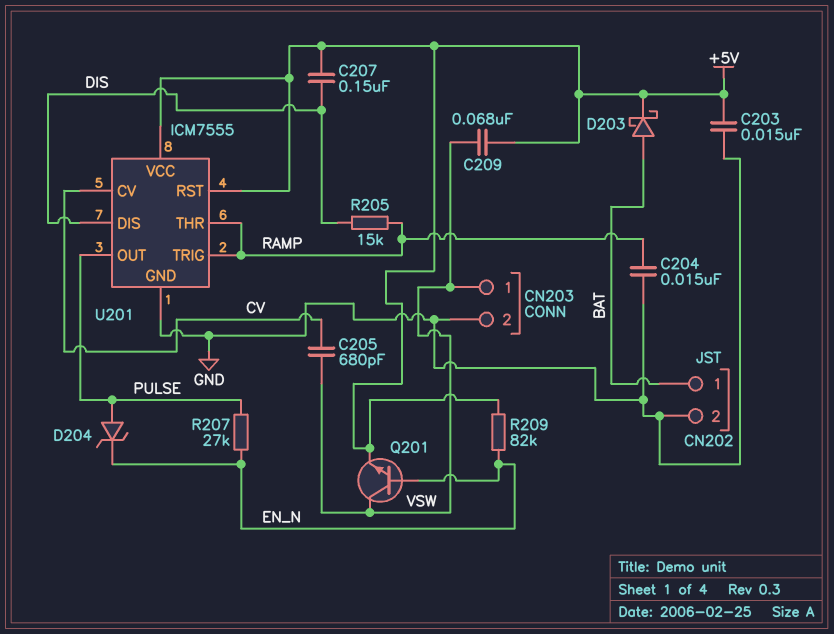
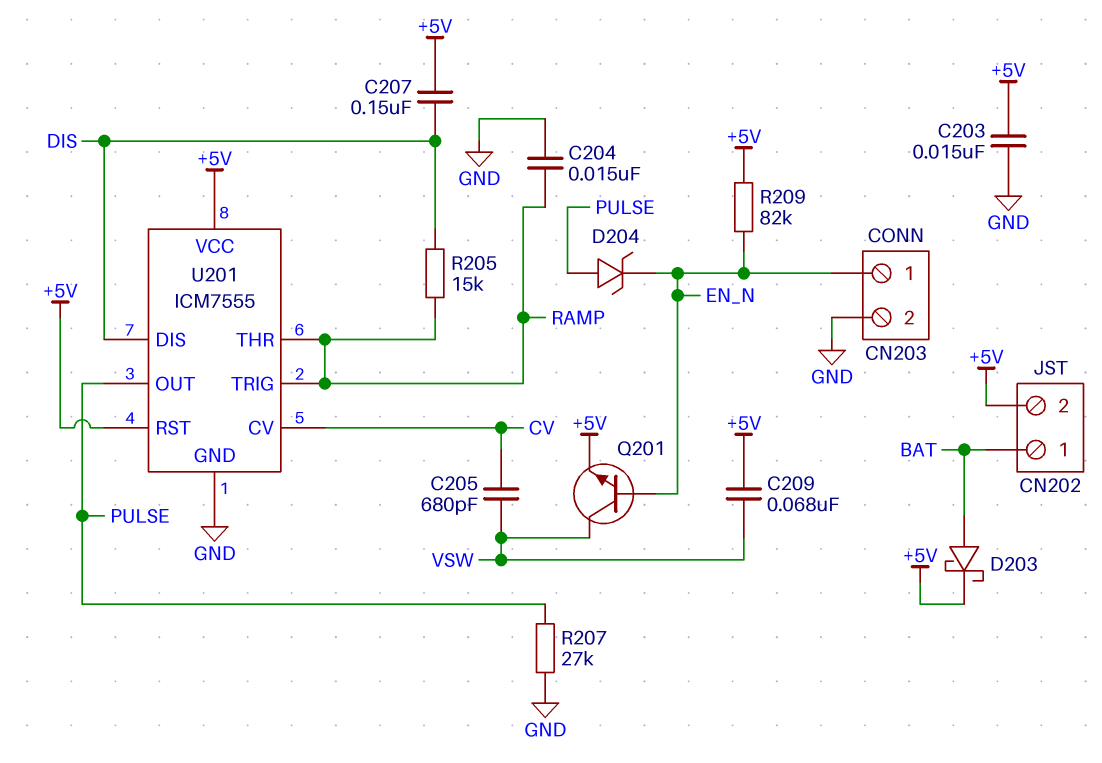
CN202 pin 2: GND -> +5V
CN203 pin 1: VSW -> EN_N
R207: 27k (EN_N, PULSE) -> 27k (GND, PULSE)

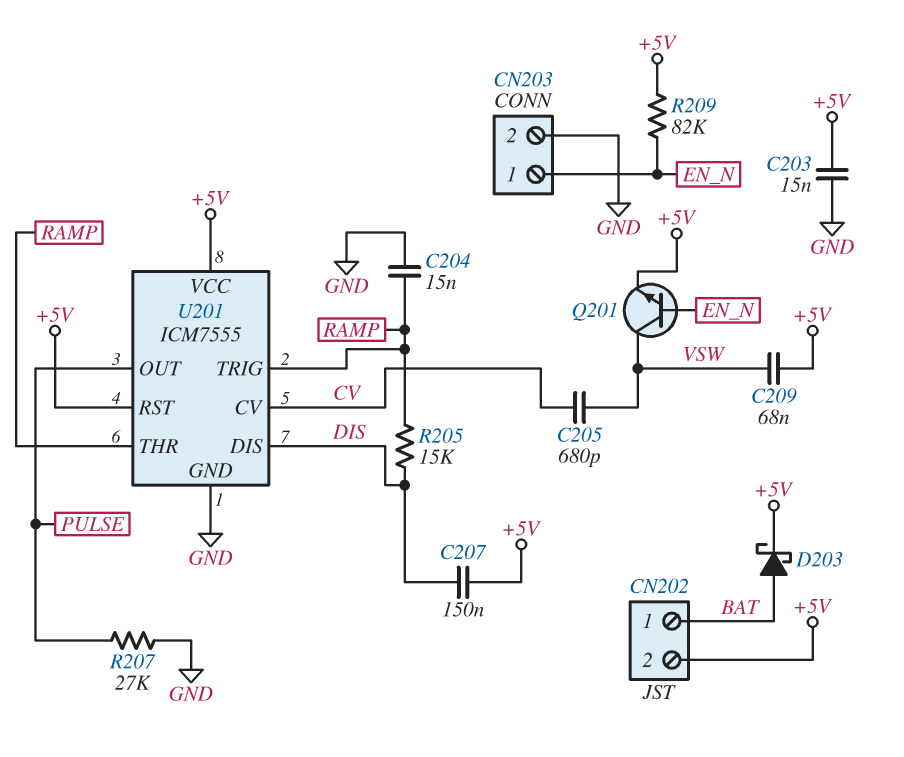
D204: zener (A PULSE, K EN_N) -> none

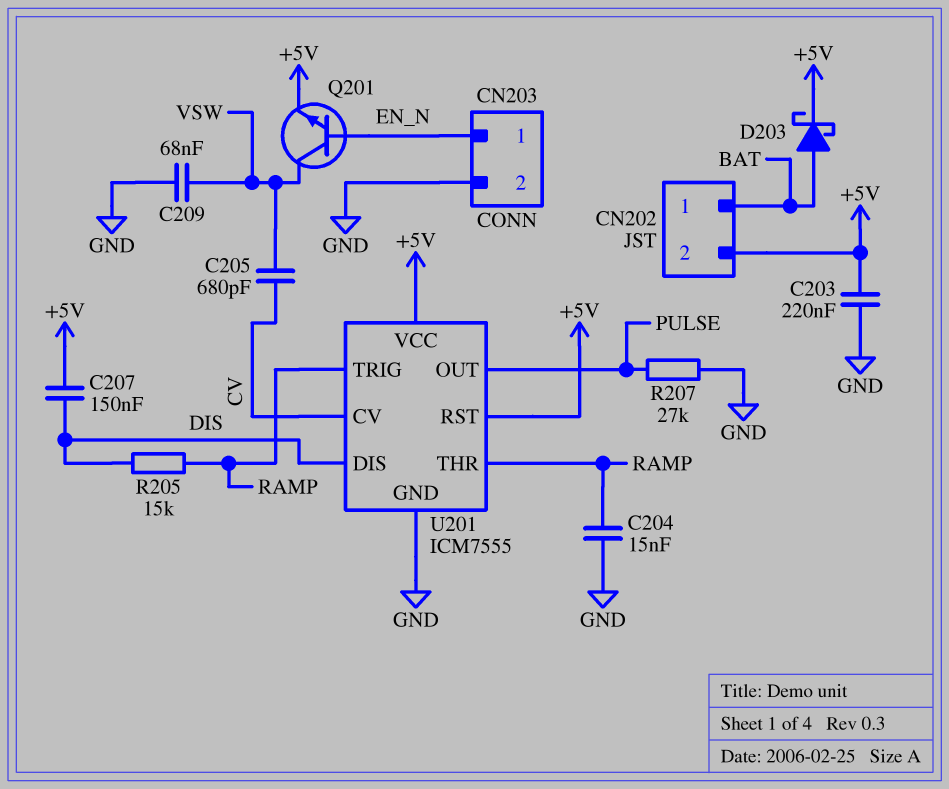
C203: 15nF (+5V, GND) -> 220nF (+5V, GND)
C209: 68nF (+5V, VSW) -> 68nF (GND, VSW)
R209: 82k (+5V, EN_N) -> none

